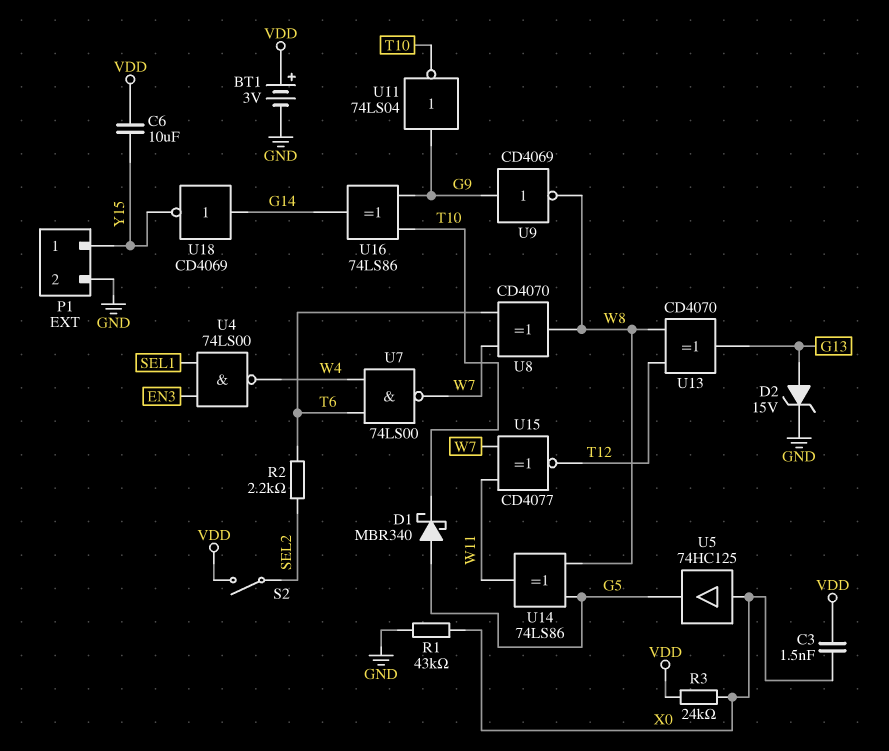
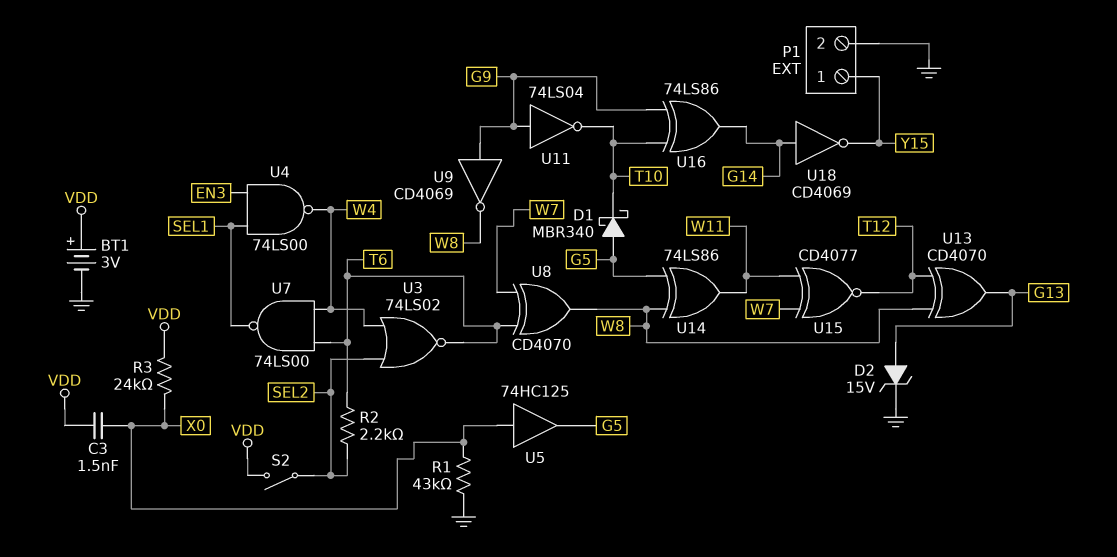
C6: 10uF (VDD, Y15) -> none
U3: none -> NOR 74LS02 (in SEL2, in W4, out T6)
U7: NAND 74LS00 (in T6, in W4, out W7) -> NAND 74LS00 (in T6, in W4, out SEL1)

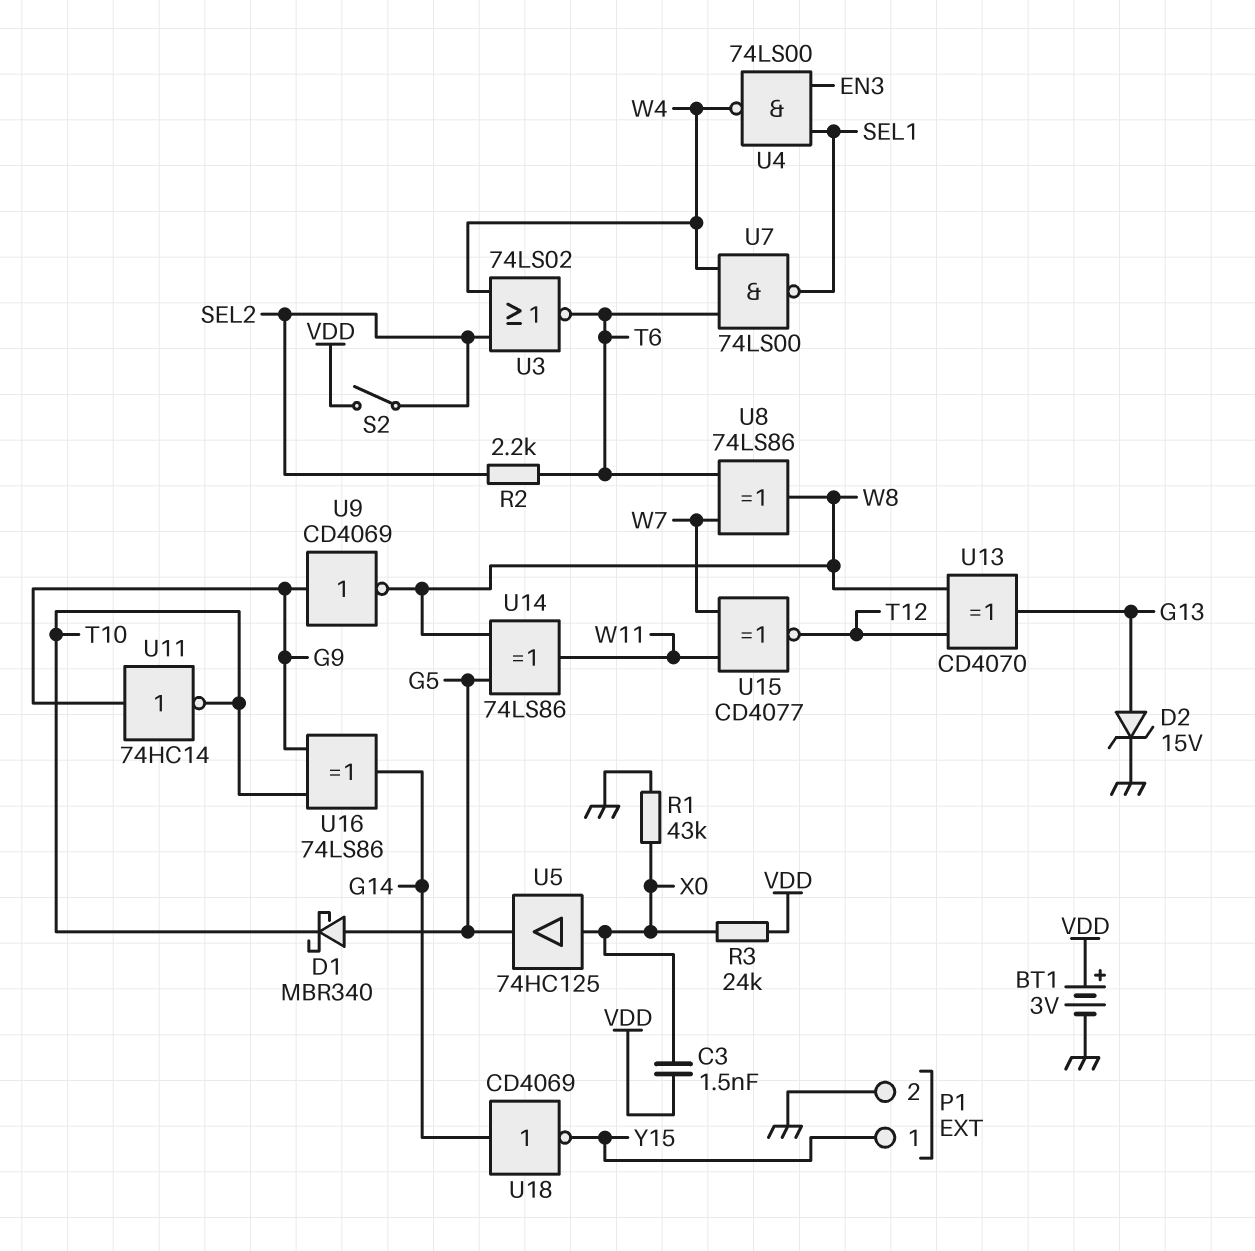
U8: XOR CD4070 (in T6, in W7, out W8) -> XOR 74LS86 (in T6, in W7, out W8)
U11: NOT 74LS04 (in G9, out T10) -> NOT 74HC14 (in G9, out T10)

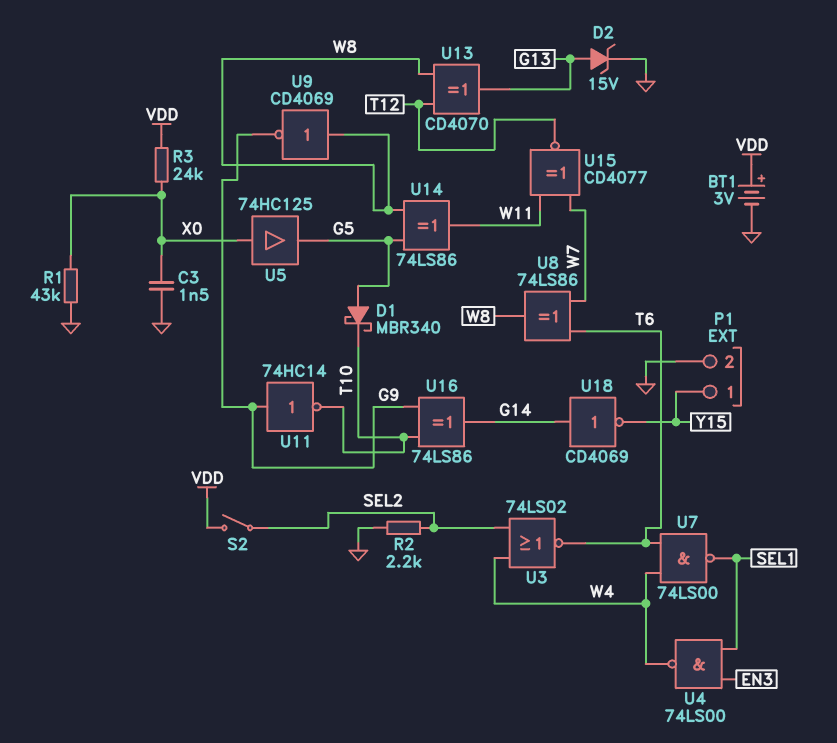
C3: 1.5nF (VDD, X0) -> 1.5nF (GND, X0)
R2: 2.2k (SEL2, T6) -> 2.2k (GND, SEL2)
U9: NOT CD4069 (in G9, out W8) -> NOT CD4069 (in W8, out G9)

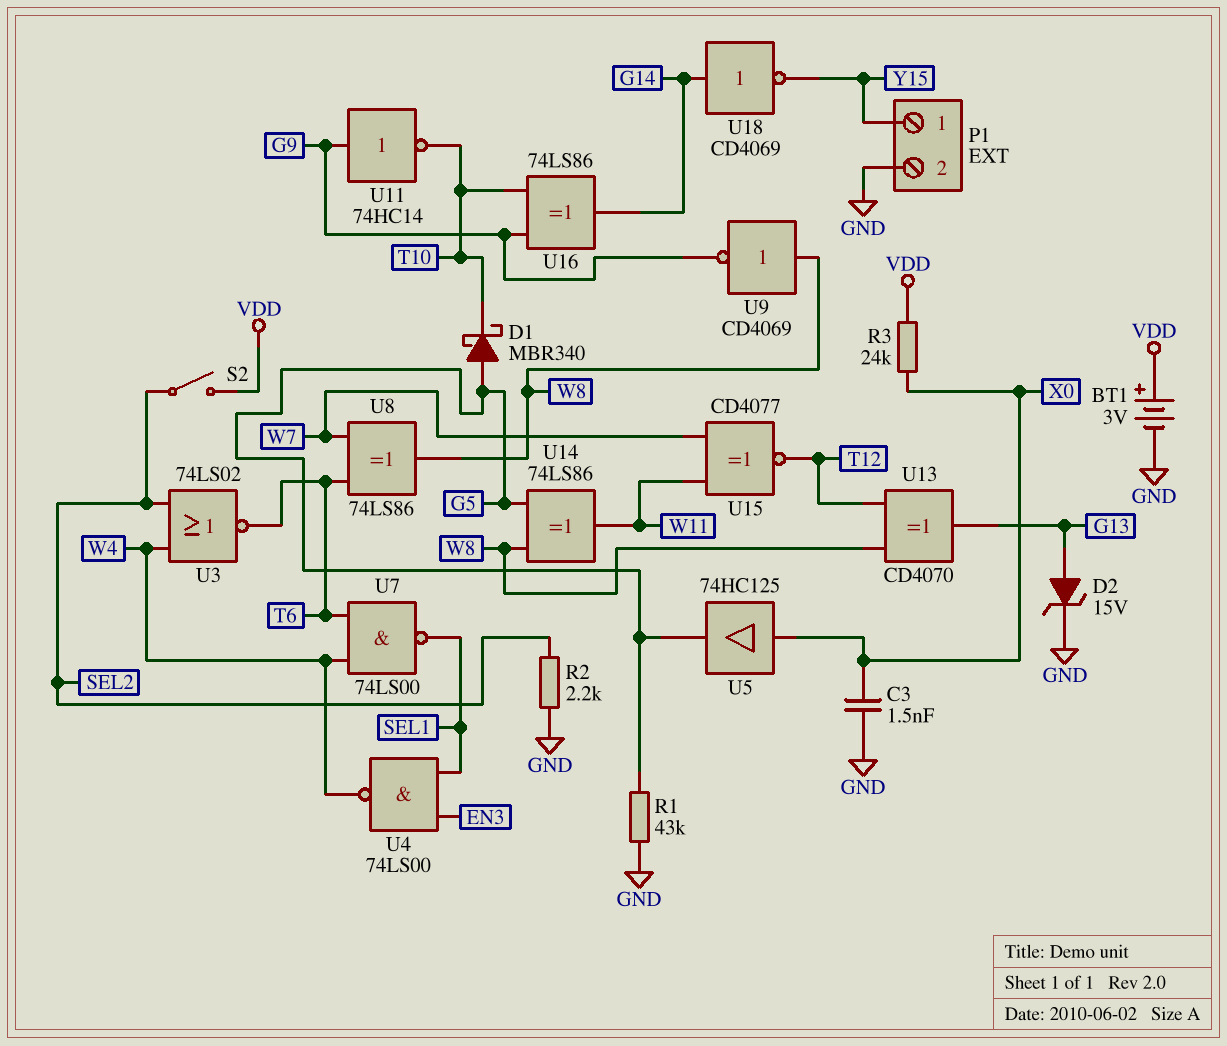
R1: 43k (GND, X0) -> 43k (G5, GND)

